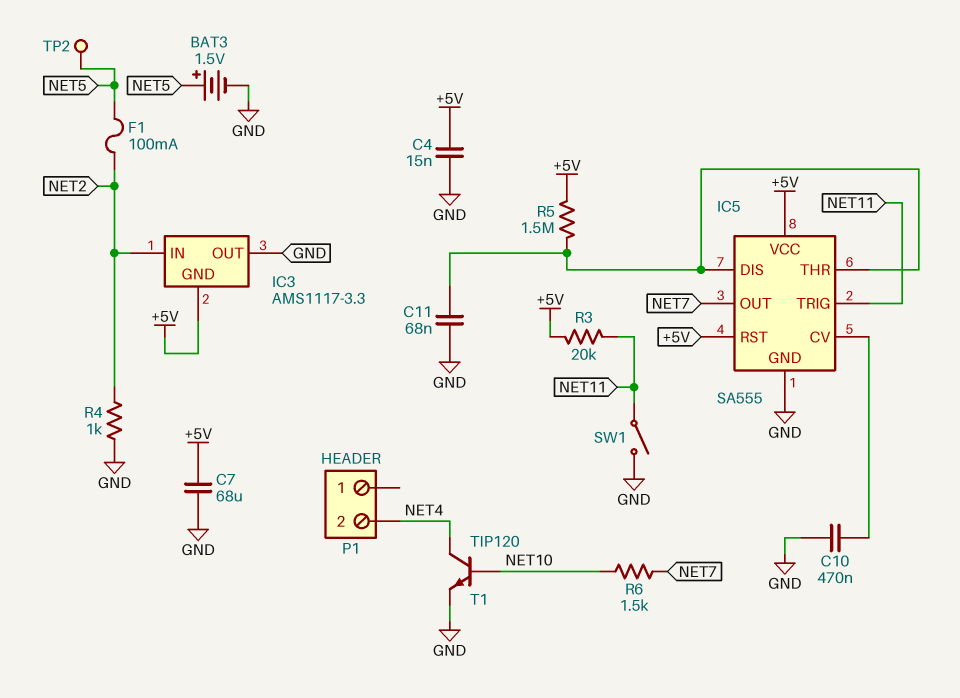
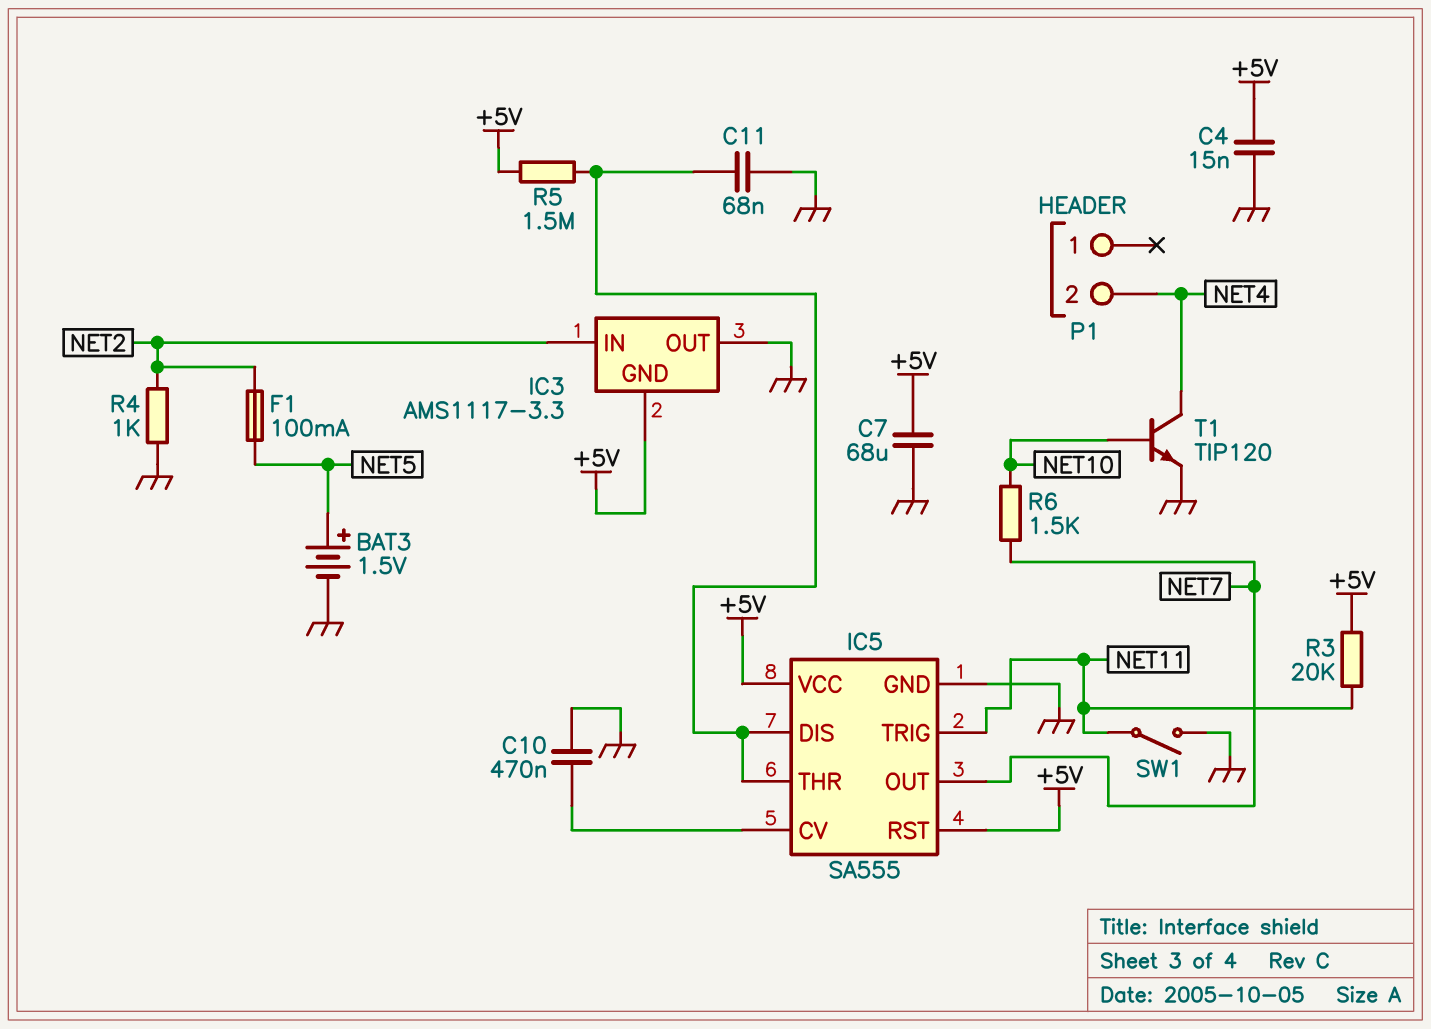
TP2: test point (NET5) -> none

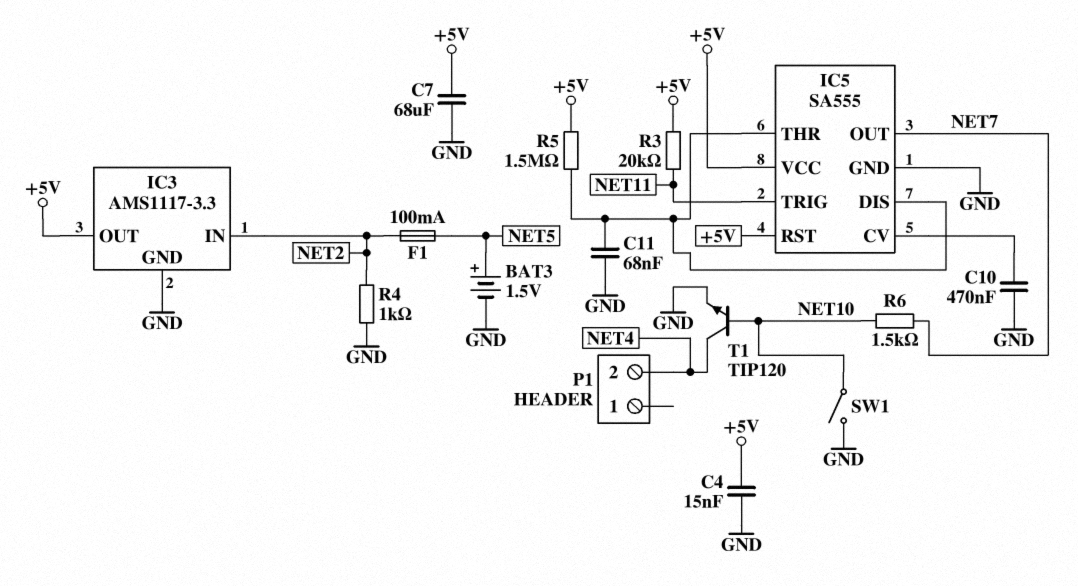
IC3 pin GND: +5V -> GND
IC3 pin OUT: GND -> +5V
SW1: switch (GND, NET11) -> switch (GND, NET10)

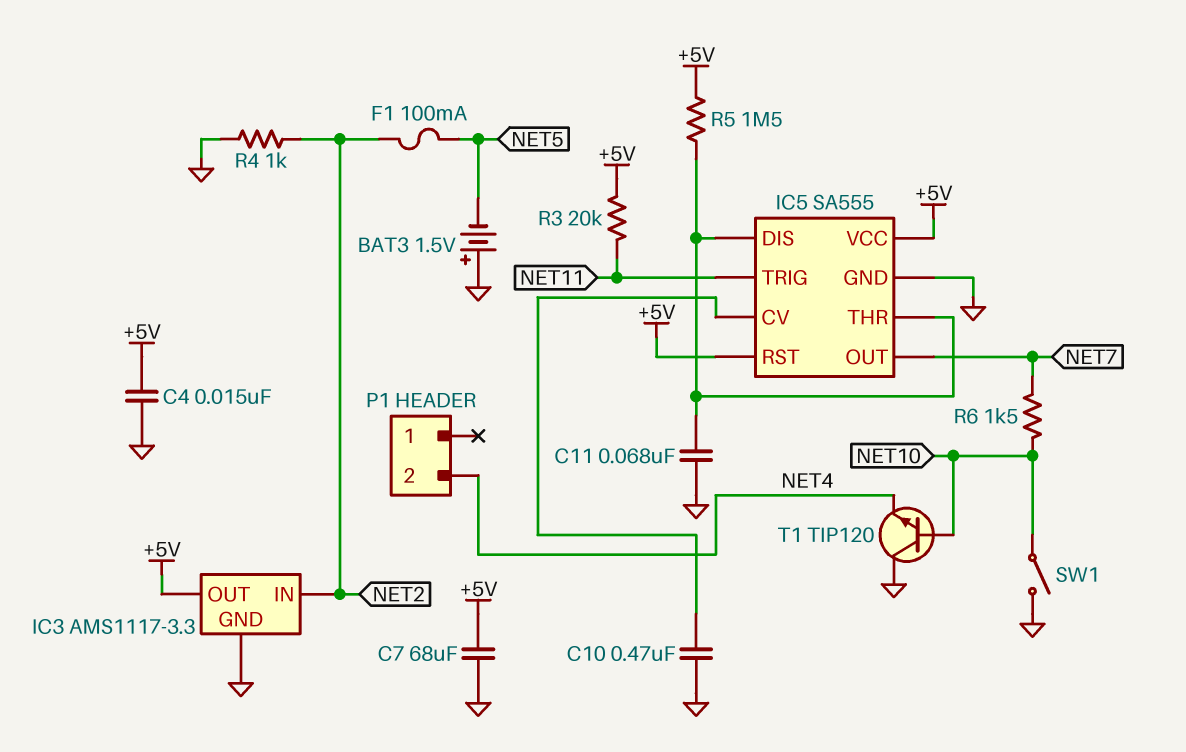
BAT3: 1.5V (plus NET5, minus GND) -> 1.5V (plus GND, minus NET5)
T1: NPN TIP120 (B NET10, C NET4, E GND) -> NPN TIP120 (B NET10, C GND, E NET4)

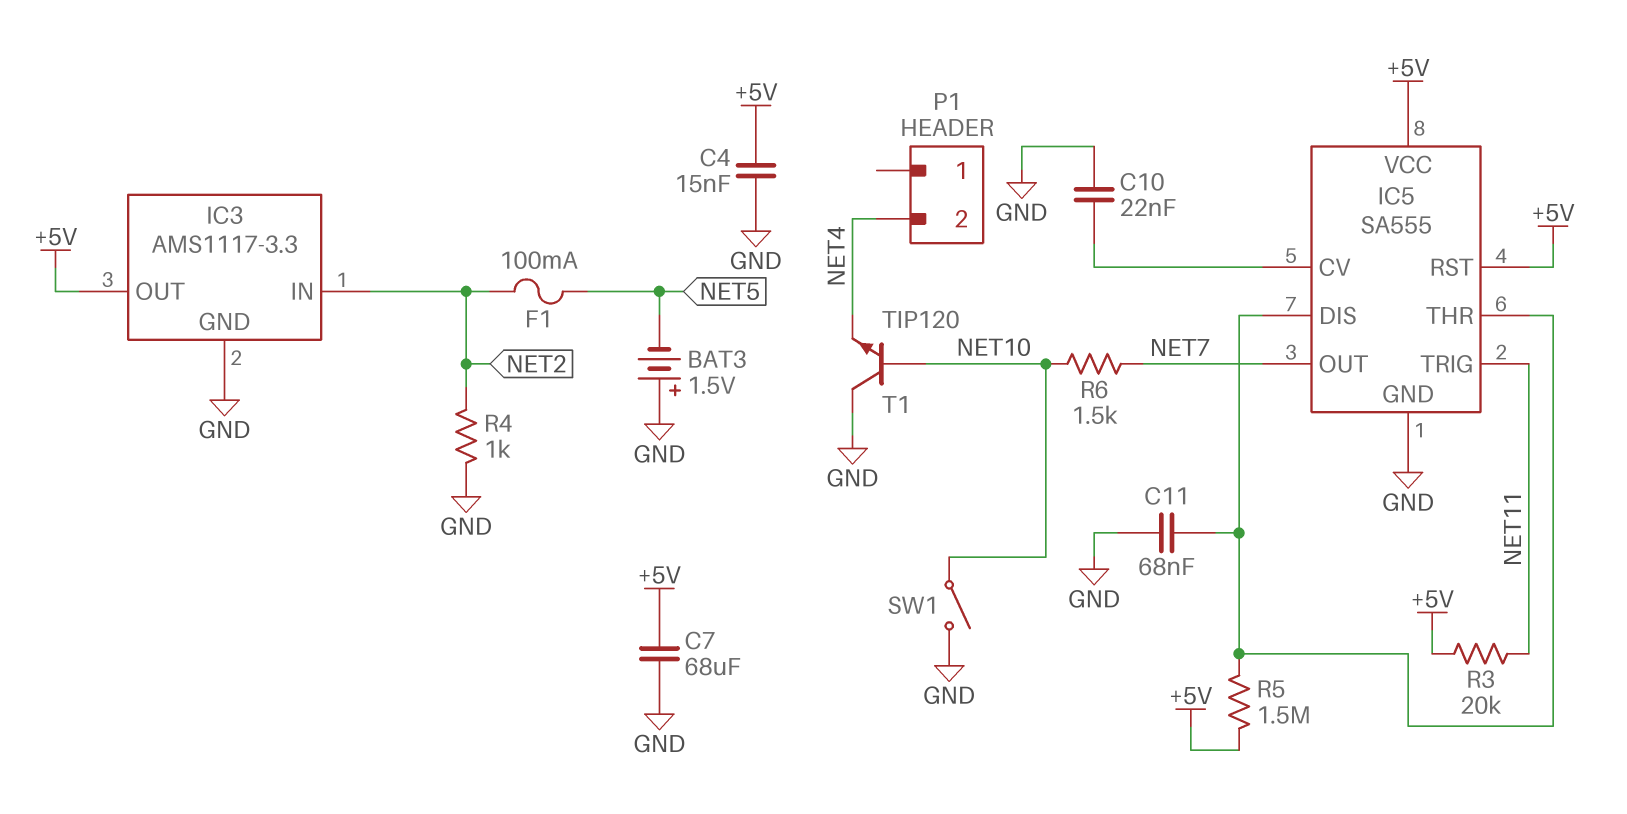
C10: 470nF (GND, IC5/CV) -> 22nF (GND, IC5/CV)

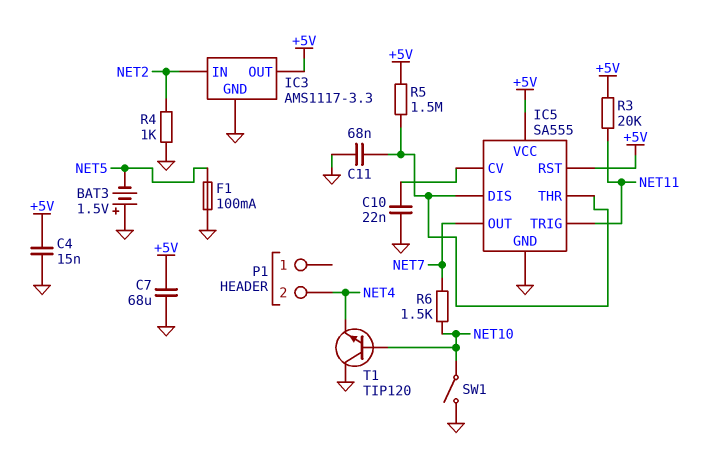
F1: 100mA (NET2, NET5) -> 100mA (GND, NET5)

